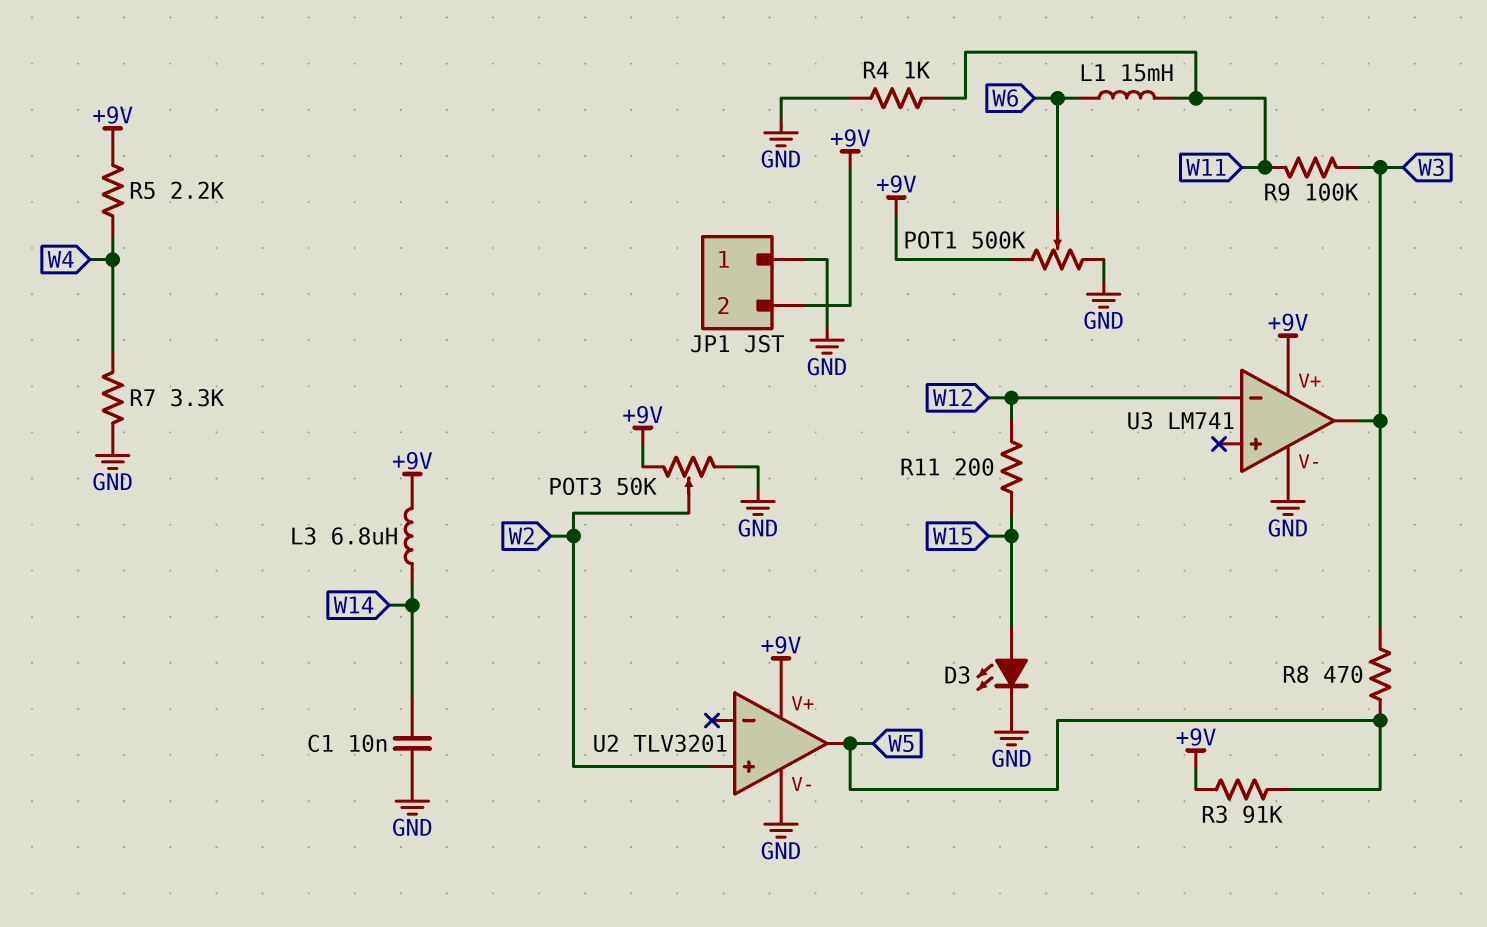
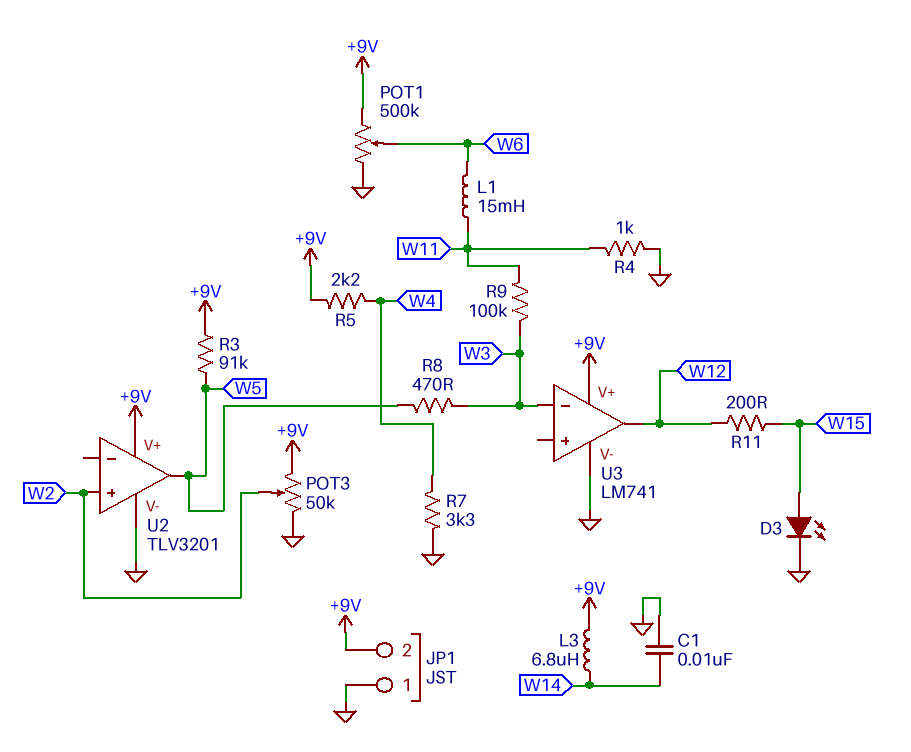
U3 pin in-: W12 -> W3
U3 pin out: W3 -> W12

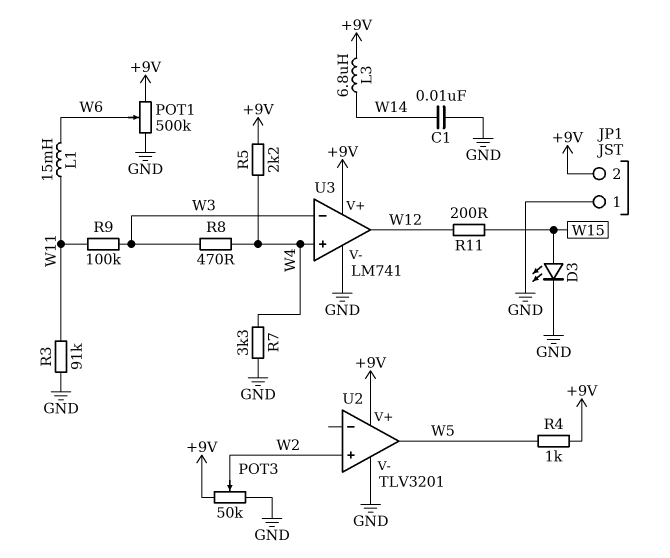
R3: 91k (+9V, W5) -> 91k (GND, W11)
R4: 1k (GND, W11) -> 1k (+9V, W5)
R8: 470 (W3, W5) -> 470 (W3, W4)
U3 pin in+: none -> W4

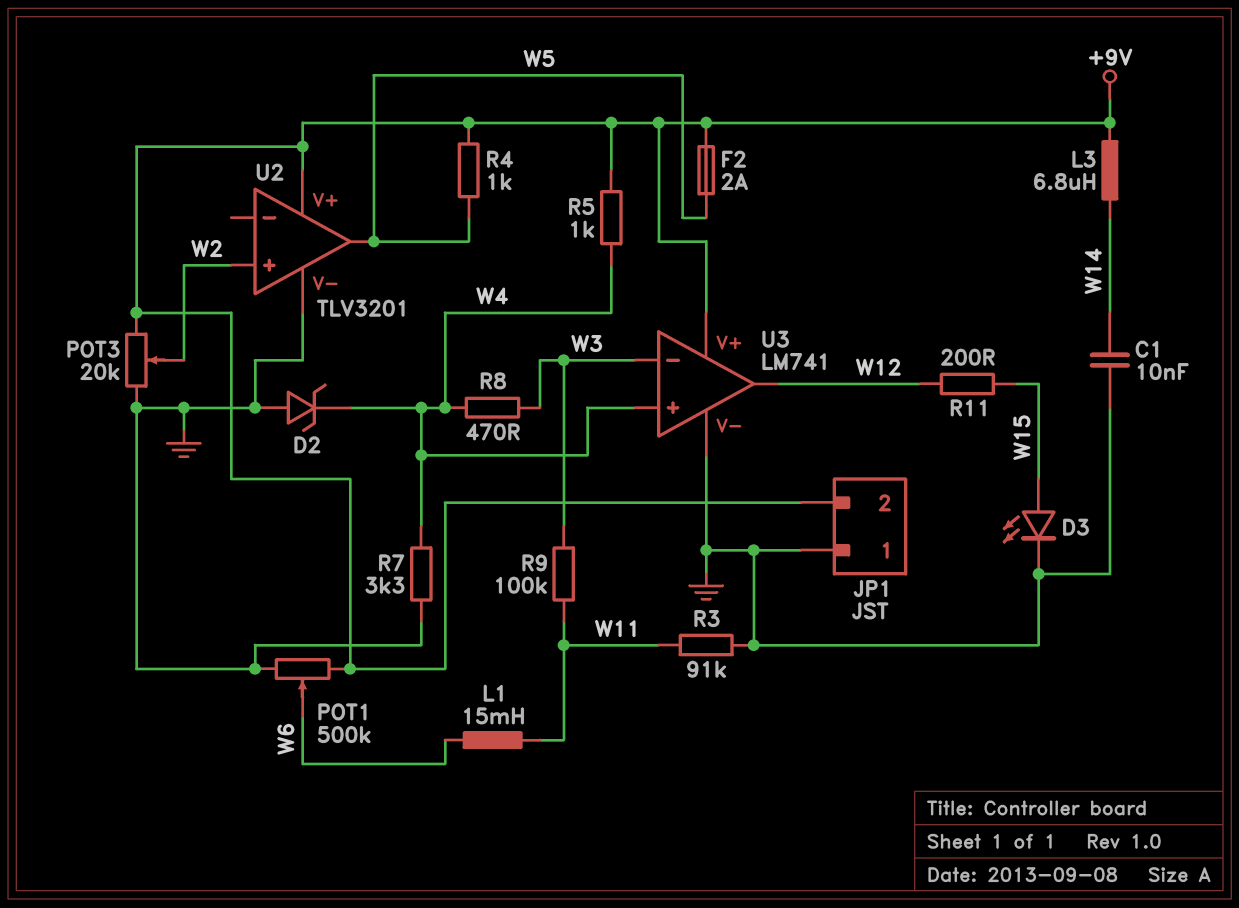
D2: none -> zener (A GND, K W4)
F2: none -> 2A (+9V, W5)
POT3: 50k (+9V, GND, wiper W2) -> 20k (+9V, GND, wiper W2)
R5: 2.2k (+9V, W4) -> 1k (+9V, W4)

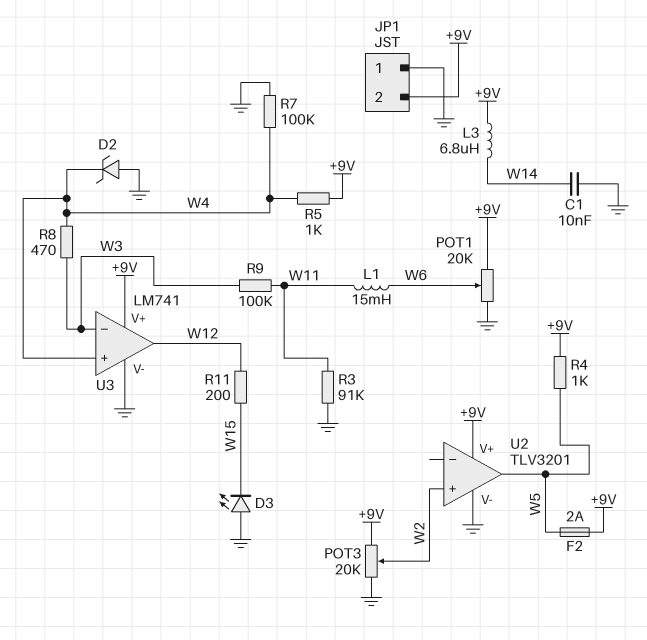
D3: LED (A W15, K GND) -> LED (A GND, K W15)
POT1: 500k (+9V, GND, wiper W6) -> 20k (+9V, GND, wiper W6)
R7: 3.3k (GND, W4) -> 100k (GND, W4)

